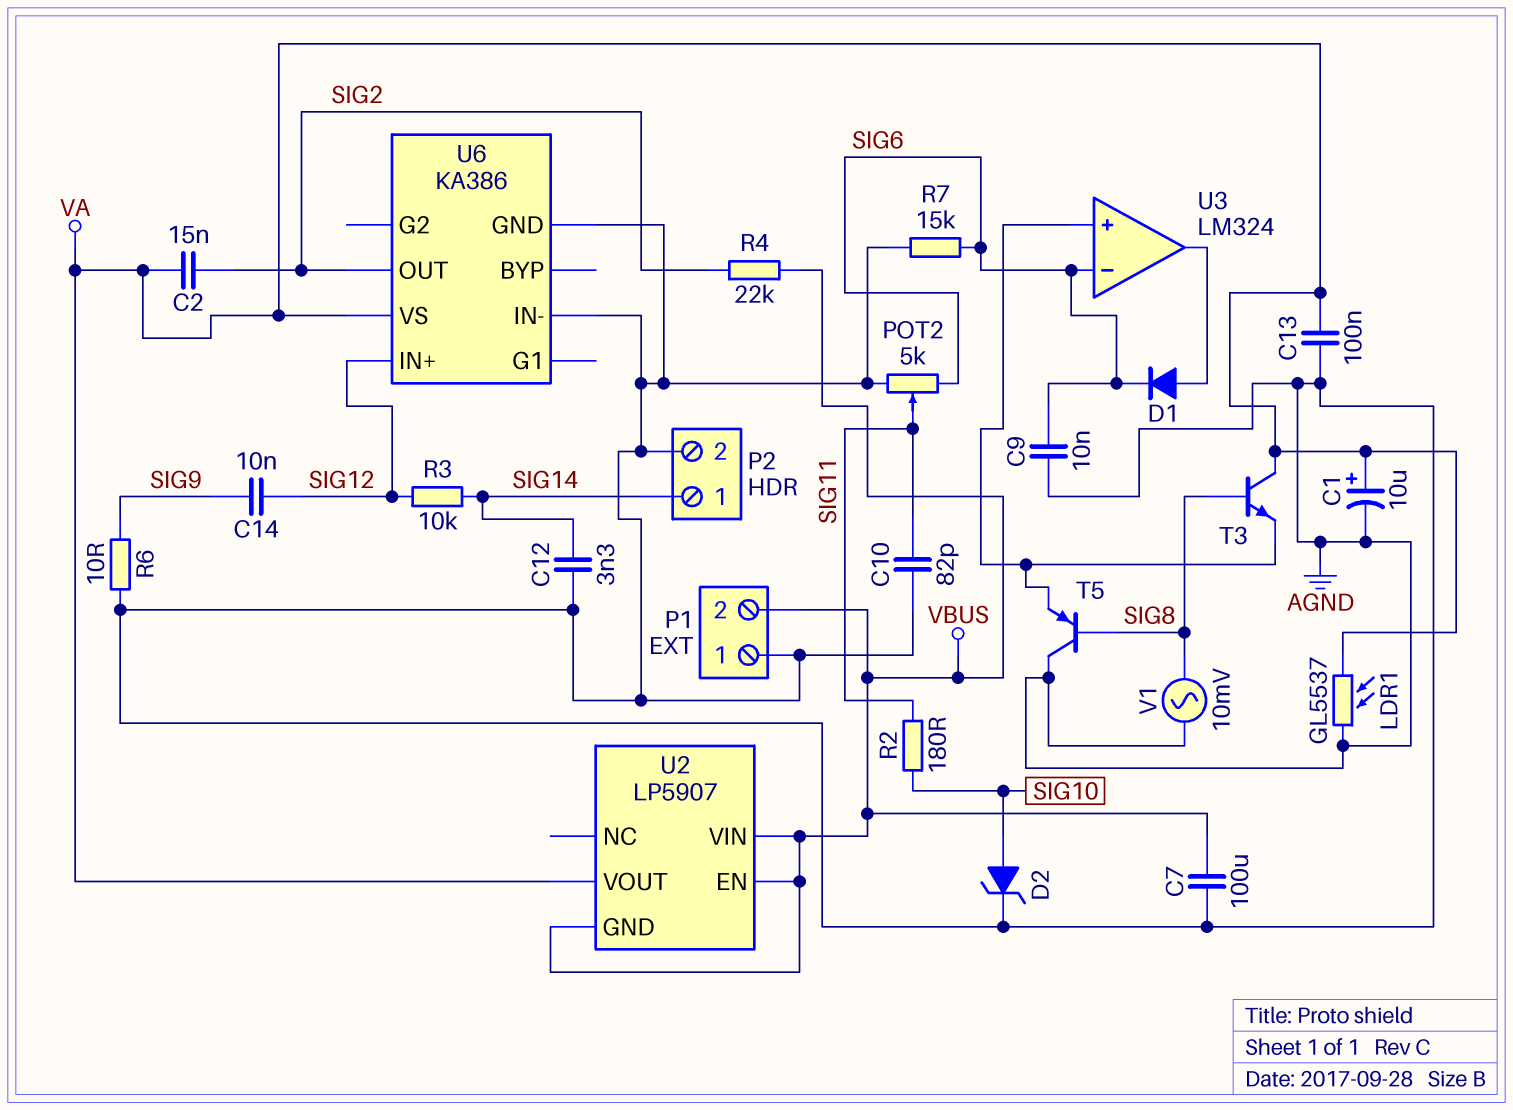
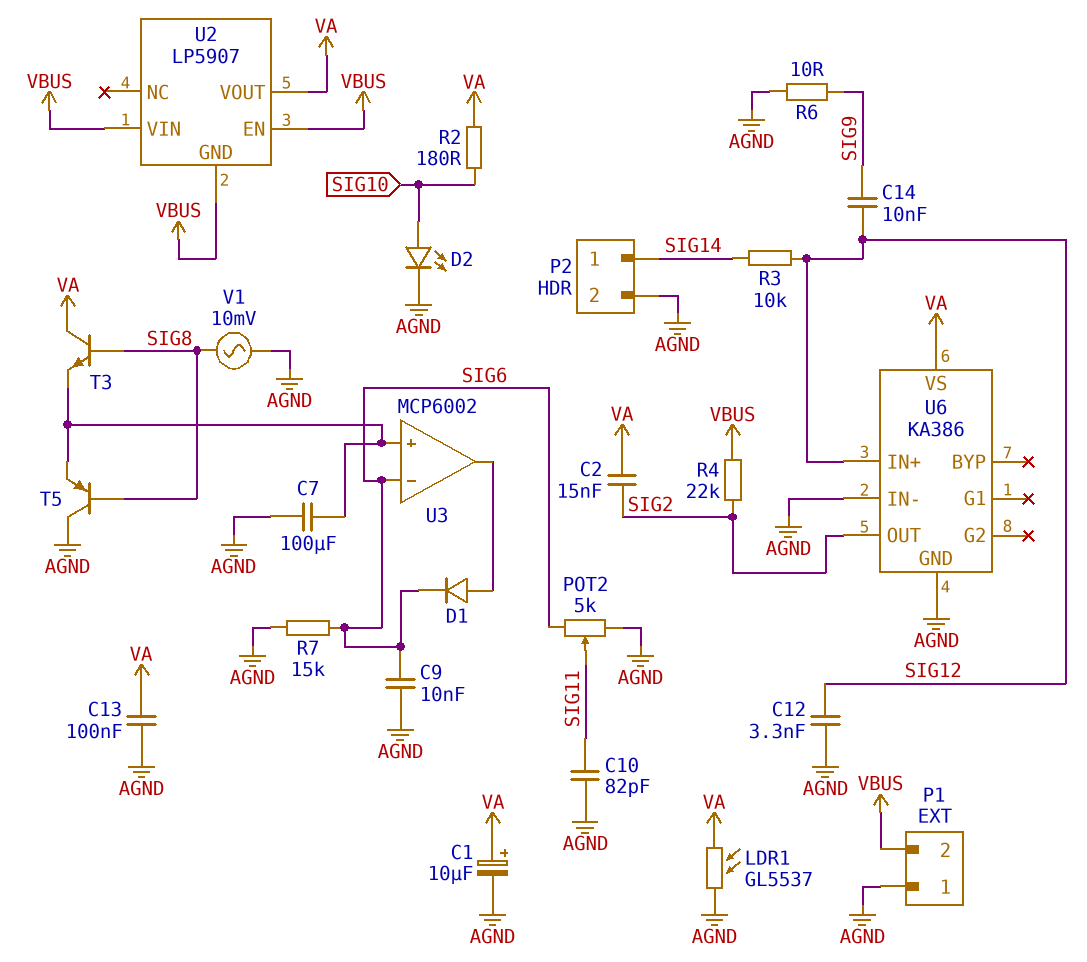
C7: 100uF (AGND, VBUS) -> 100uF (AGND, U3/in+)
C12: 3.3nF (AGND, SIG14) -> 3.3nF (AGND, SIG12)
D2: zener (A SIG10, K AGND) -> LED (A SIG10, K AGND)
R2: 180 (SIG10, SIG11) -> 180 (SIG10, VA)
U3: LM324 -> MCP6002

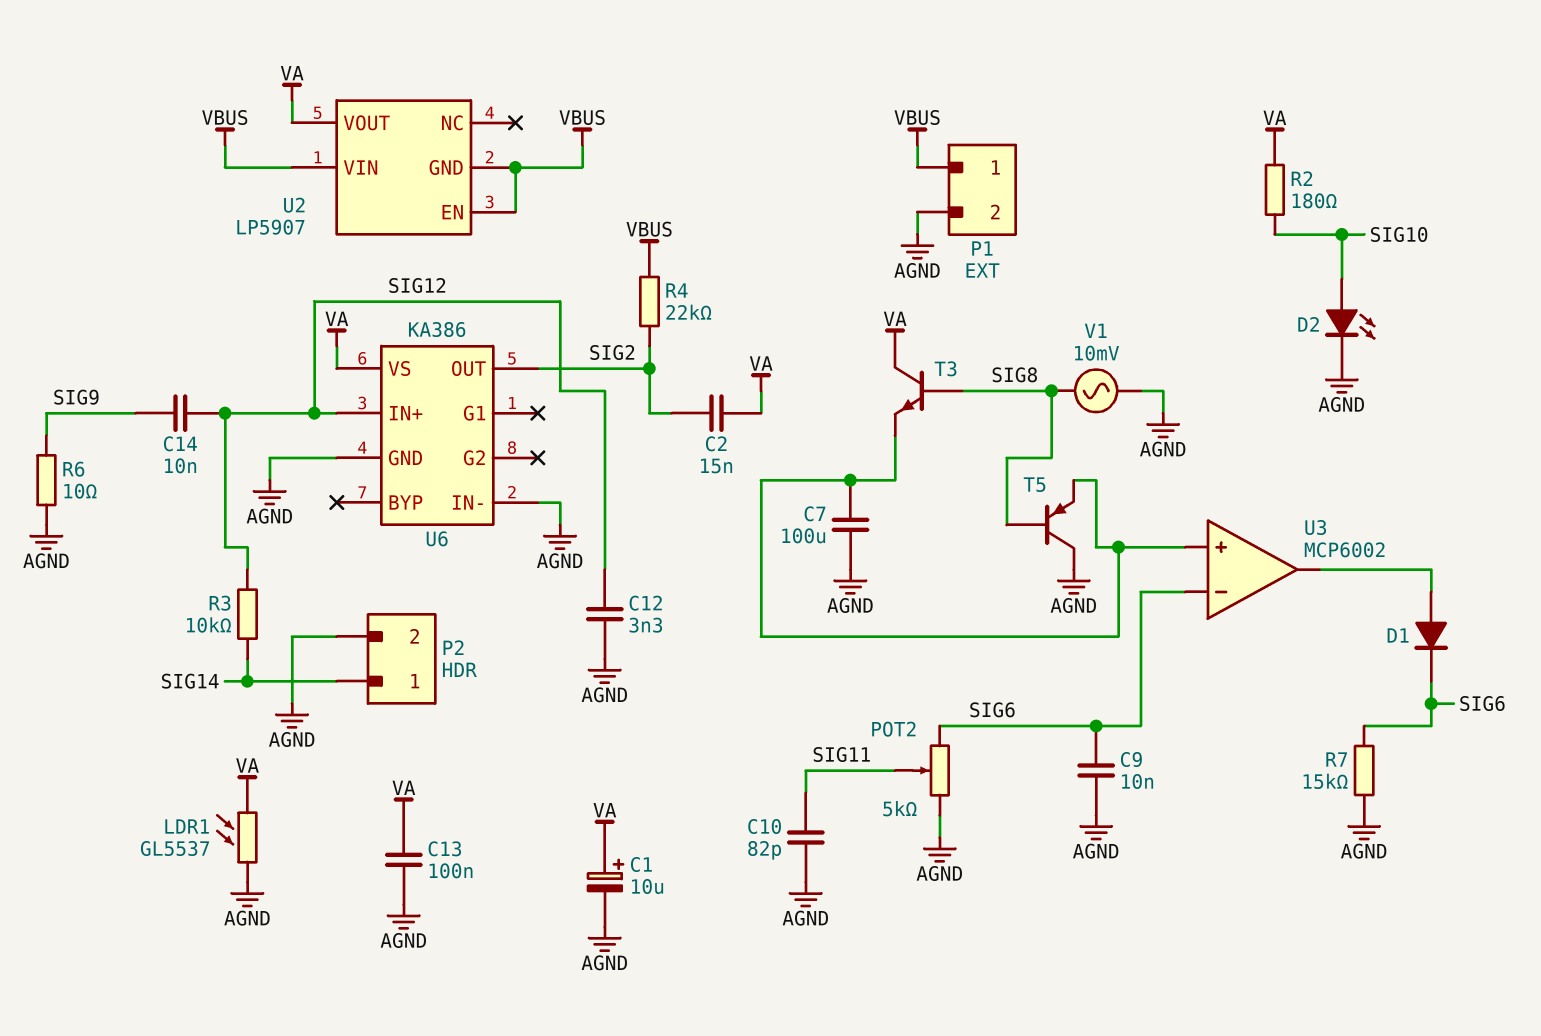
P1 pin 1: AGND -> VBUS
P1 pin 2: VBUS -> AGND

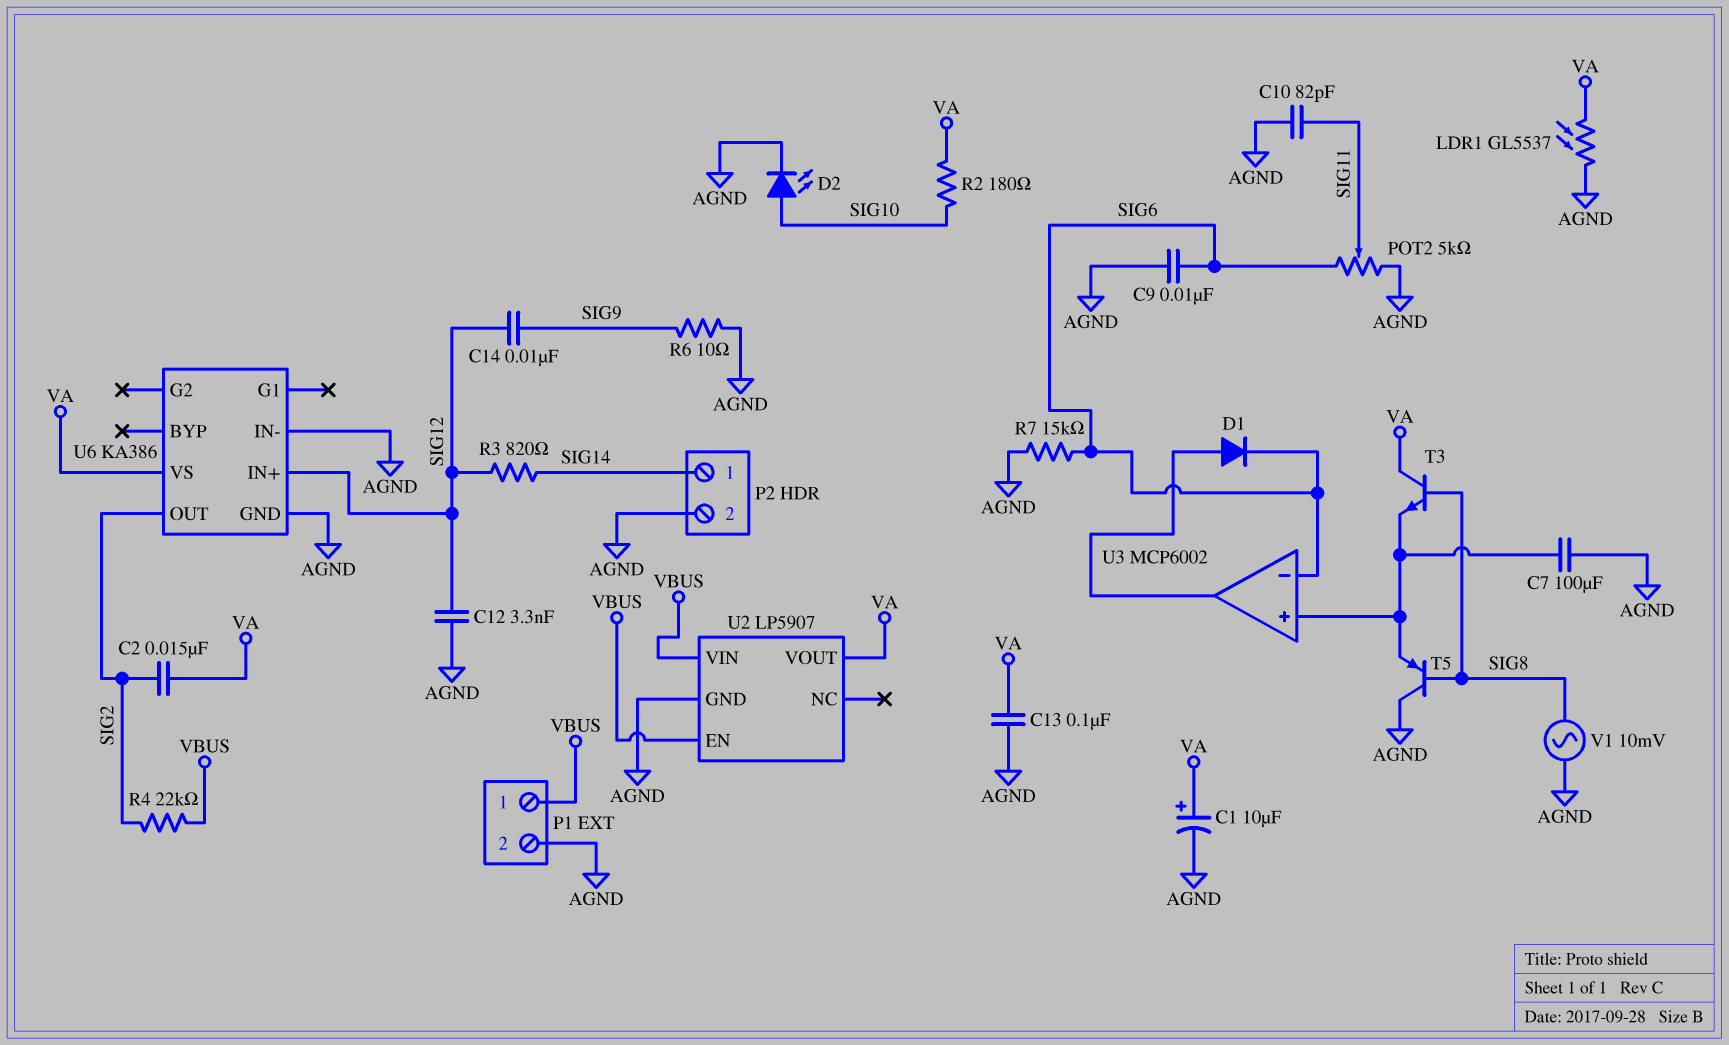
R3: 10k (SIG12, SIG14) -> 820 (SIG12, SIG14)
U2 pin GND: VBUS -> AGND

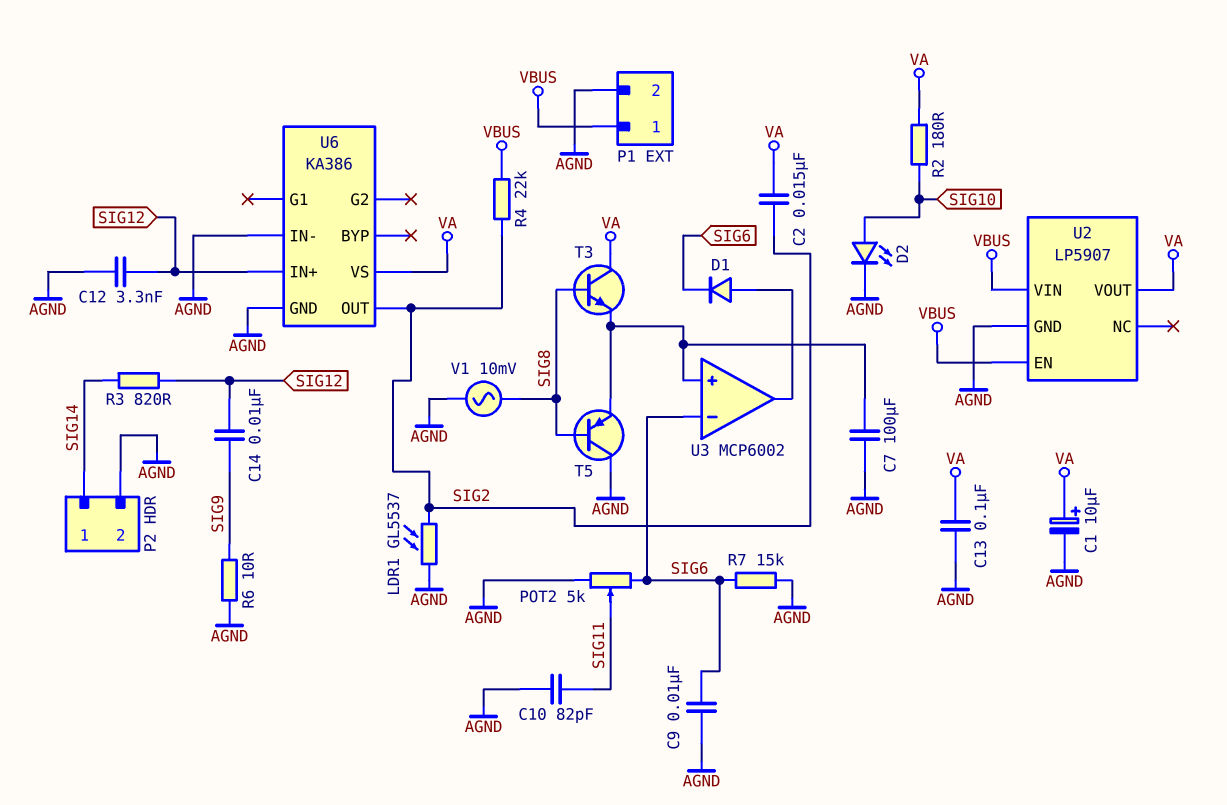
LDR1: GL5537 (AGND, VA) -> GL5537 (AGND, SIG2)

